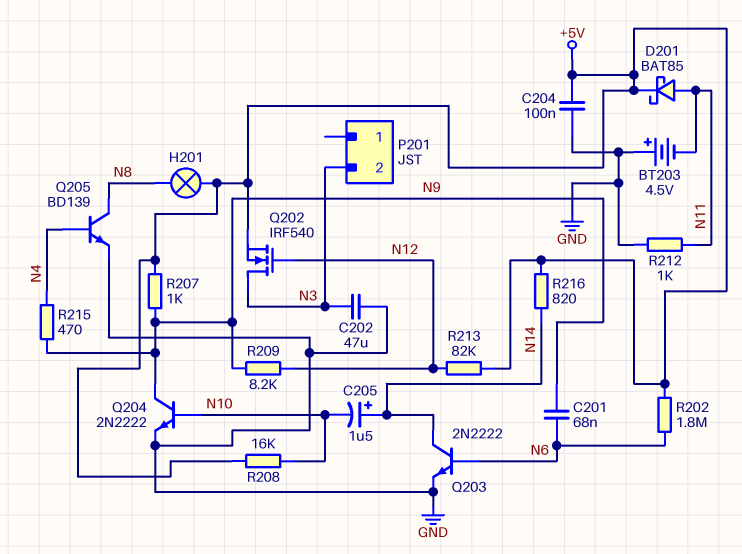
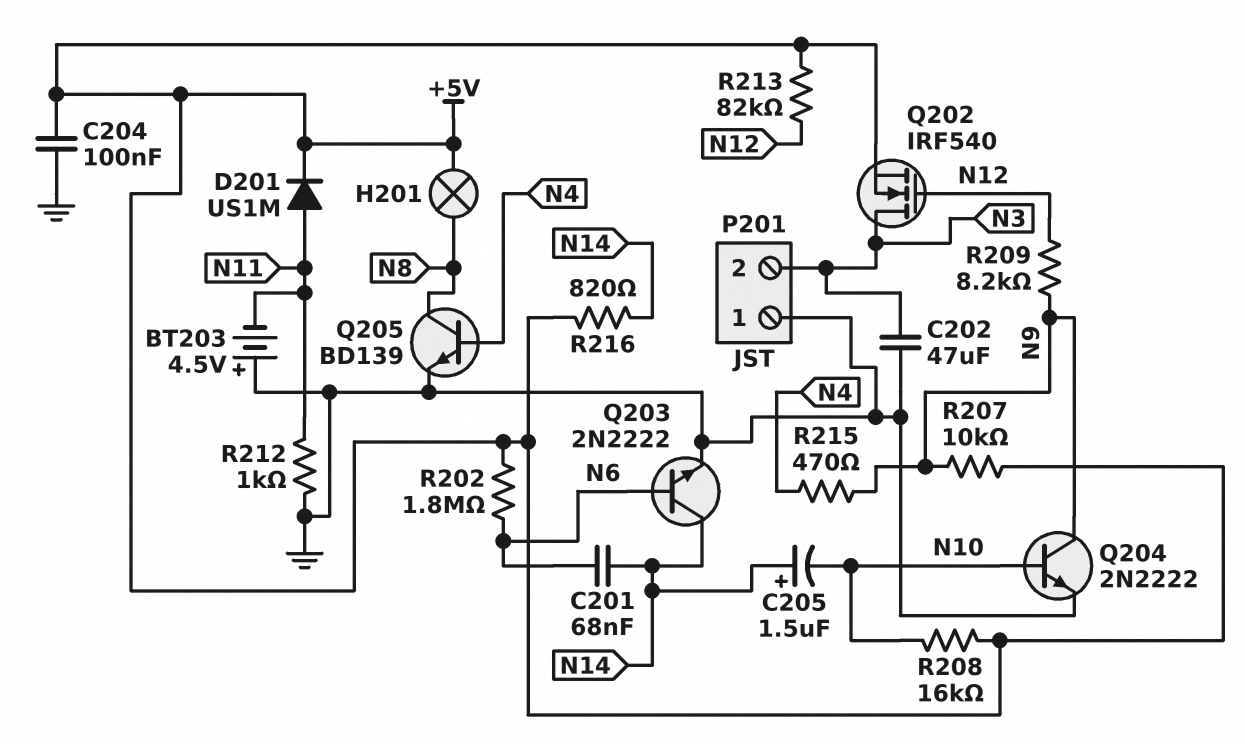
C201: 68nF (N6, N9) -> 68nF (N6, N14)
D201: schottky BAT85 (A N11, K +5V) -> diode US1M (A N11, K +5V)
P201 pin 1: none -> GND
R207: 1k (+5V, N9) -> 10k (+5V, N9)

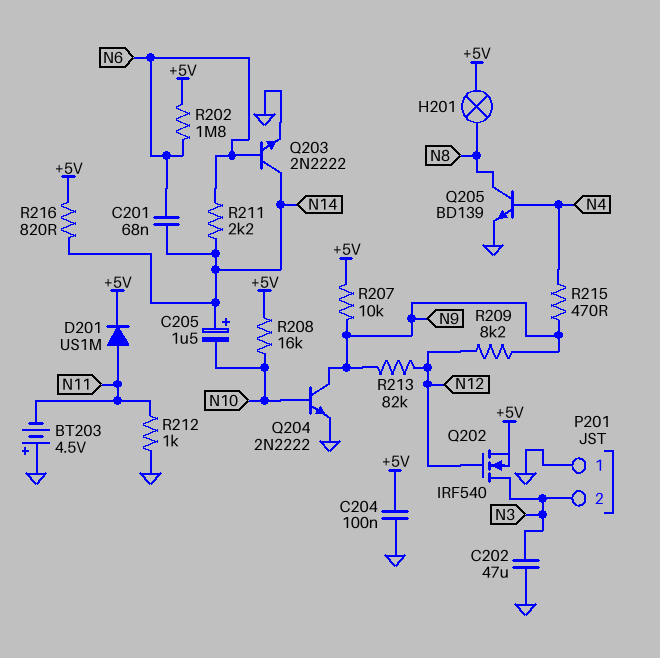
R211: none -> 2.2k (N6, N14)
R213: 82k (+5V, N12) -> 82k (N9, N12)

